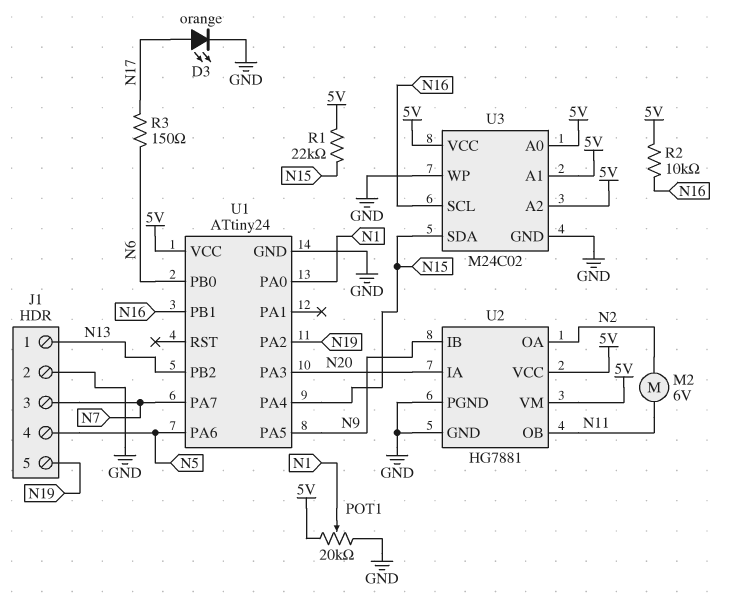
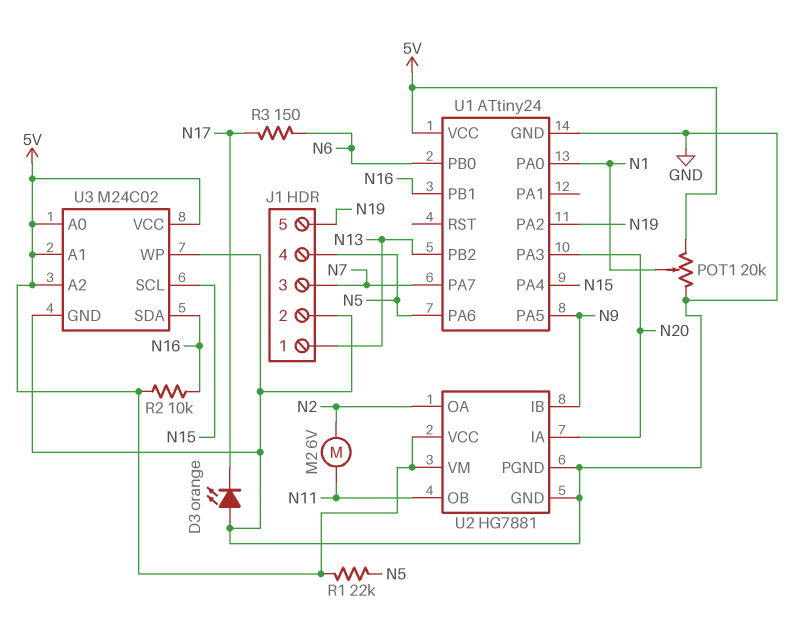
D3: LED orange (A N17, K GND) -> LED orange (A GND, K N17)
R1: 22k (5V, N15) -> 22k (5V, N5)
U3 pin SCL: N16 -> N15
U3 pin SDA: N15 -> N16

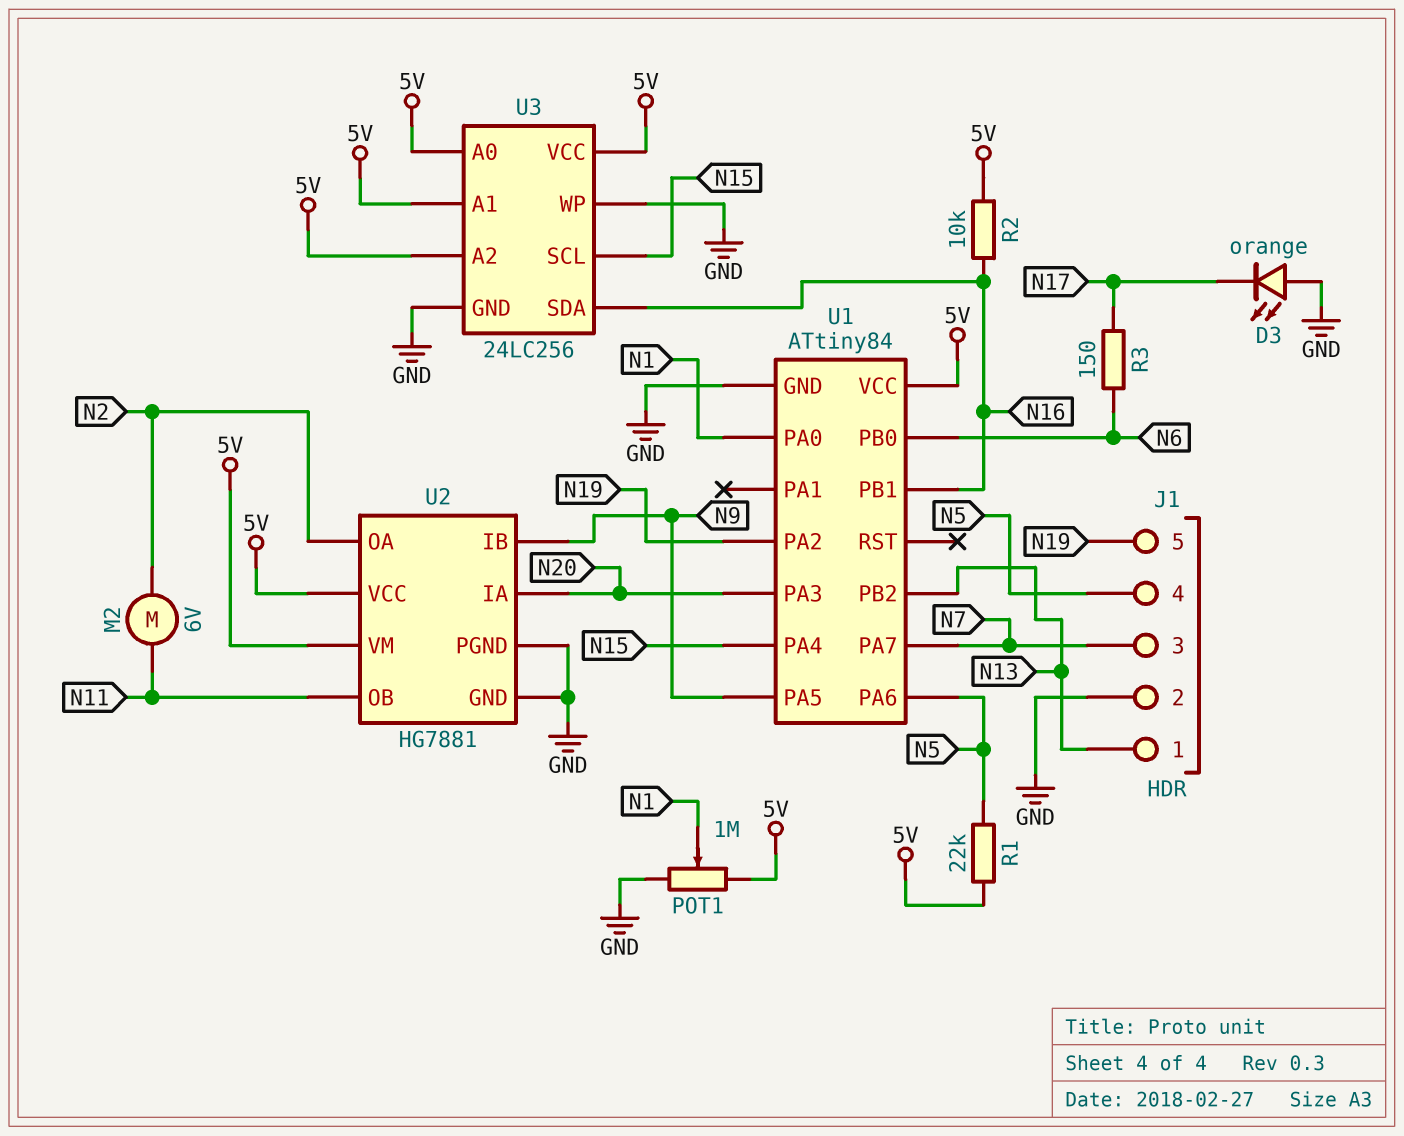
POT1: 20k (5V, GND, wiper N1) -> 1M (5V, GND, wiper N1)
U1: ATtiny24 -> ATtiny84
U3: M24C02 -> 24LC256

